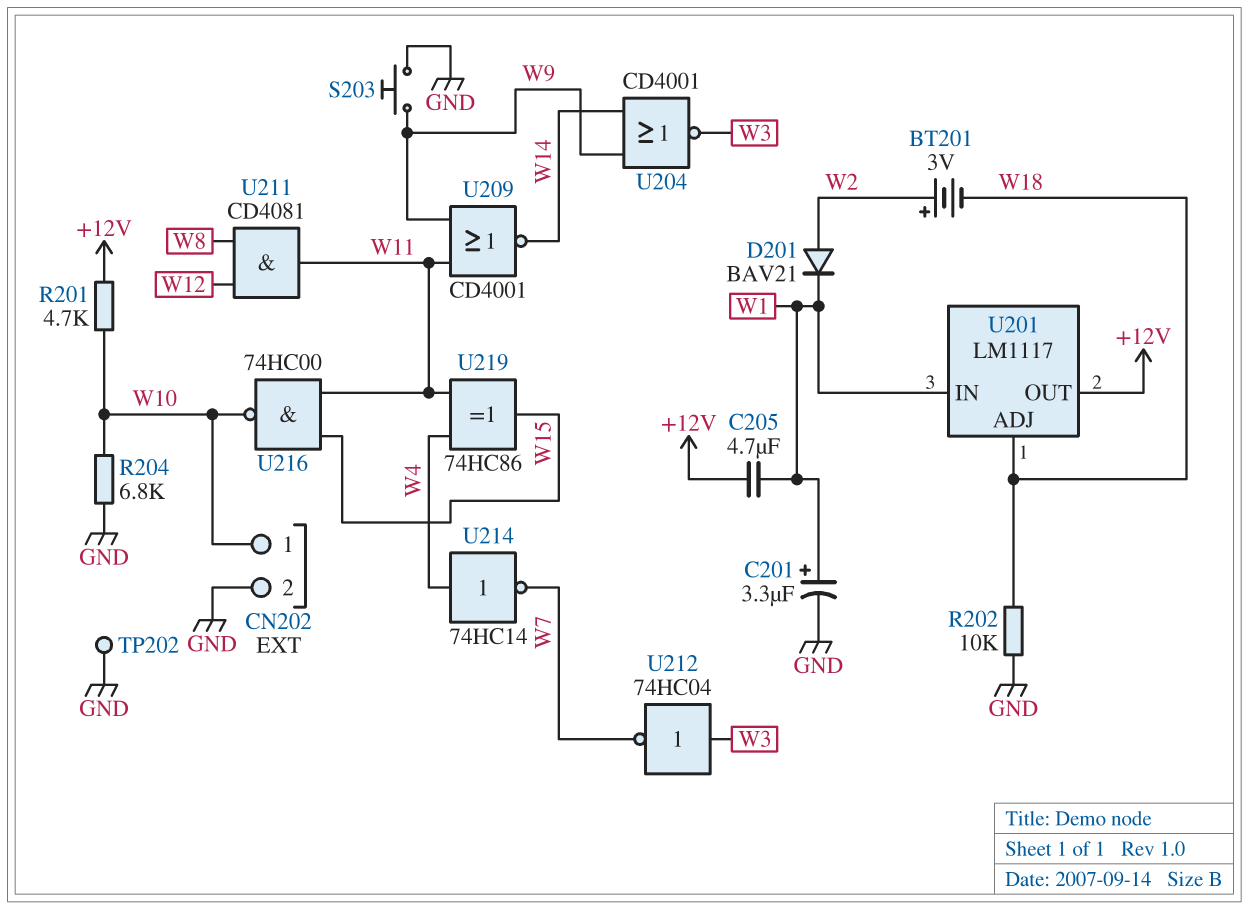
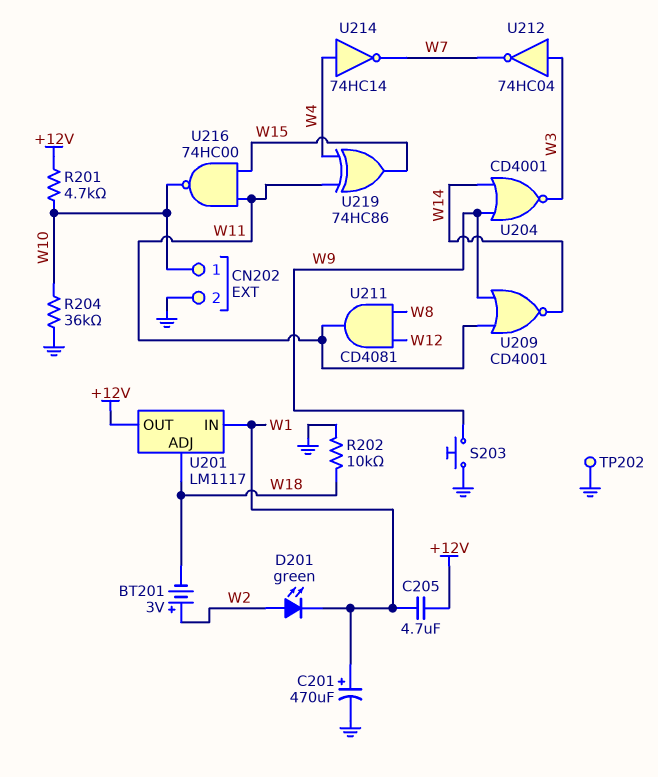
C201: 3.3uF (plus W1, minus GND) -> 470uF (plus W1, minus GND)
D201: diode BAV21 (A W2, K W1) -> LED green (A W2, K W1)
R204: 6.8k (GND, W10) -> 36k (GND, W10)

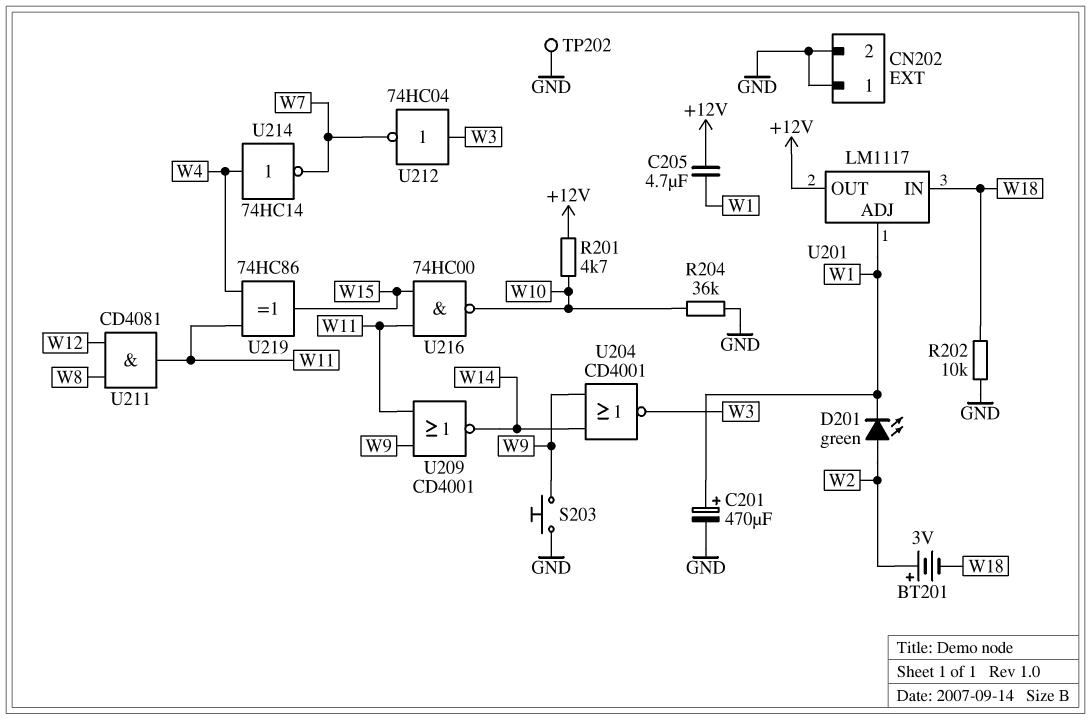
CN202 pin 1: W10 -> GND
U201 pin ADJ: W18 -> W1
U201 pin IN: W1 -> W18

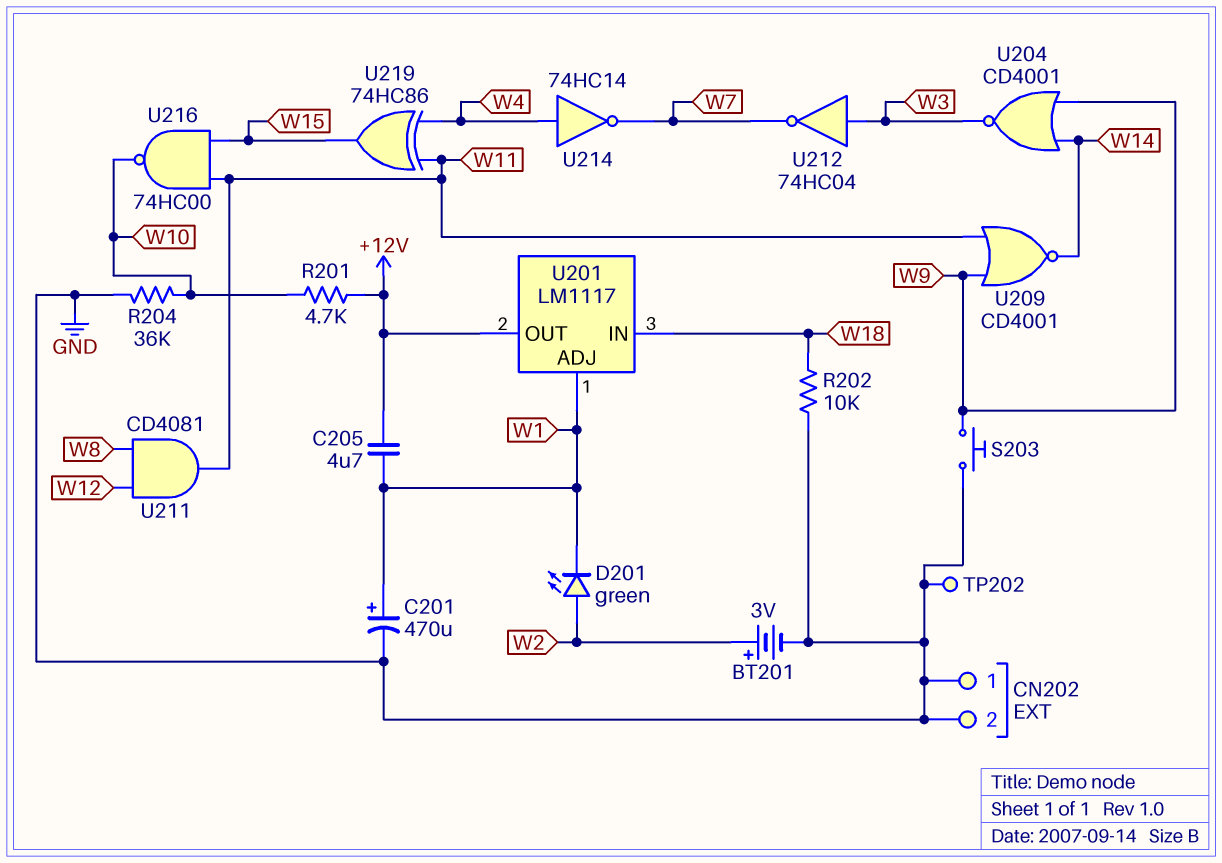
BT201: 3V (plus W2, minus W18) -> 3V (plus W2, minus GND)

